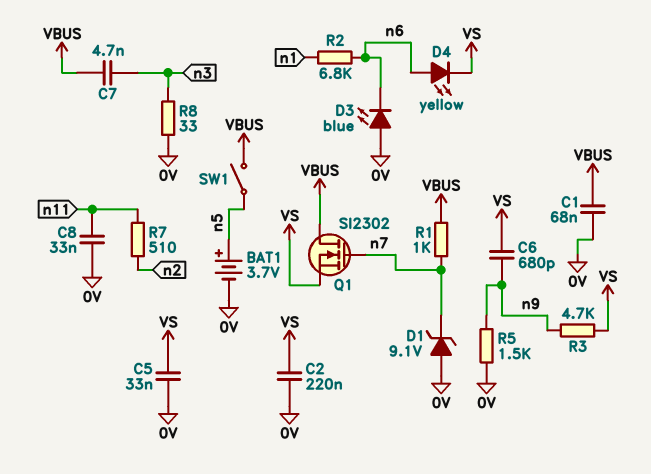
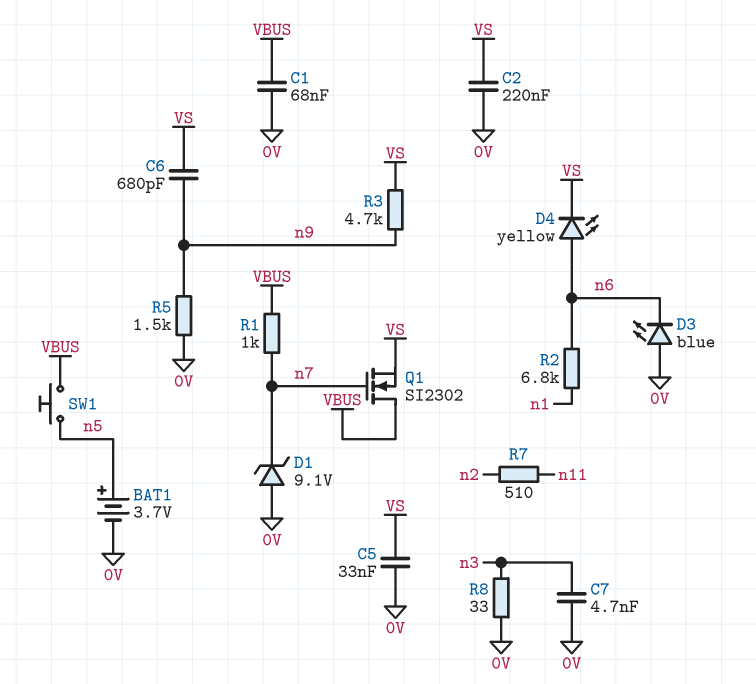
C7: 4.7nF (VBUS, n3) -> 4.7nF (0V, n3)
C8: 33nF (0V, n11) -> none
SW1: switch (VBUS, n5) -> button (VBUS, n5)

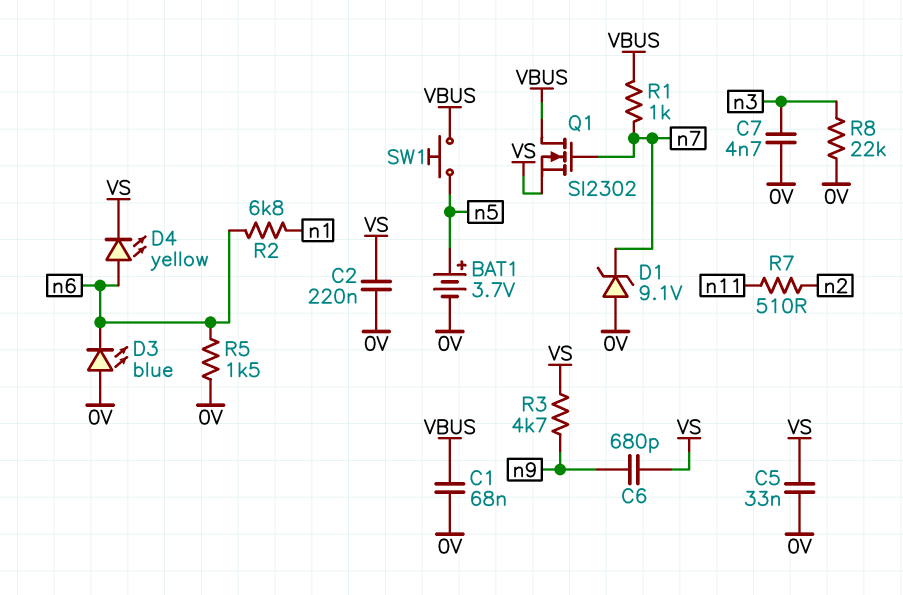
R5: 1.5k (0V, n9) -> 1.5k (0V, n6)
R8: 33 (0V, n3) -> 22k (0V, n3)

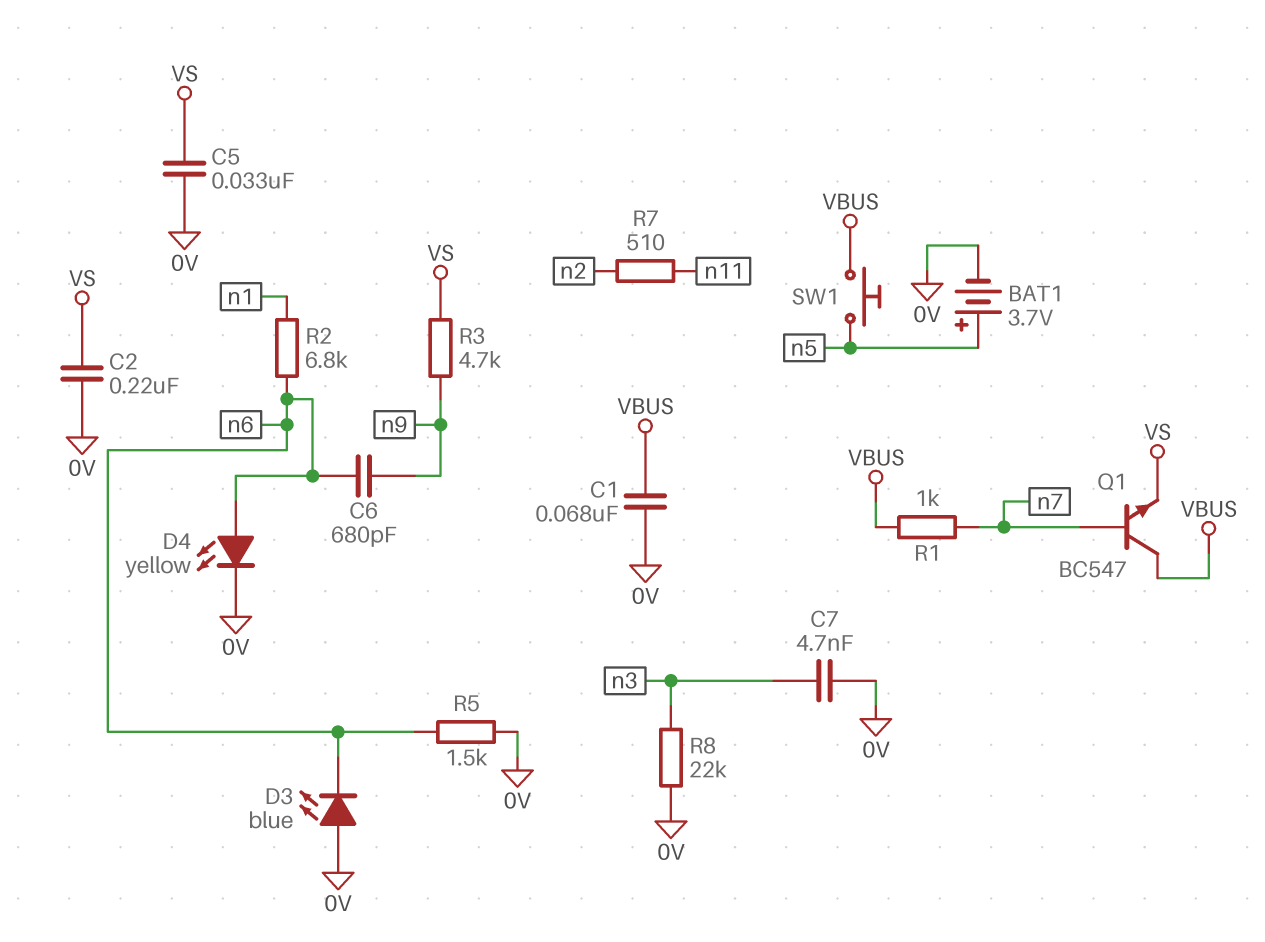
C6: 680pF (VS, n9) -> 680pF (n6, n9)
D1: zener 9.1V (A 0V, K n7) -> none
D4: LED yellow (A n6, K VS) -> LED yellow (A n6, K 0V)
Q1: NMOS SI2302 (G n7, D VBUS, S VS) -> NPN BC547 (B n7, C VBUS, E VS)

